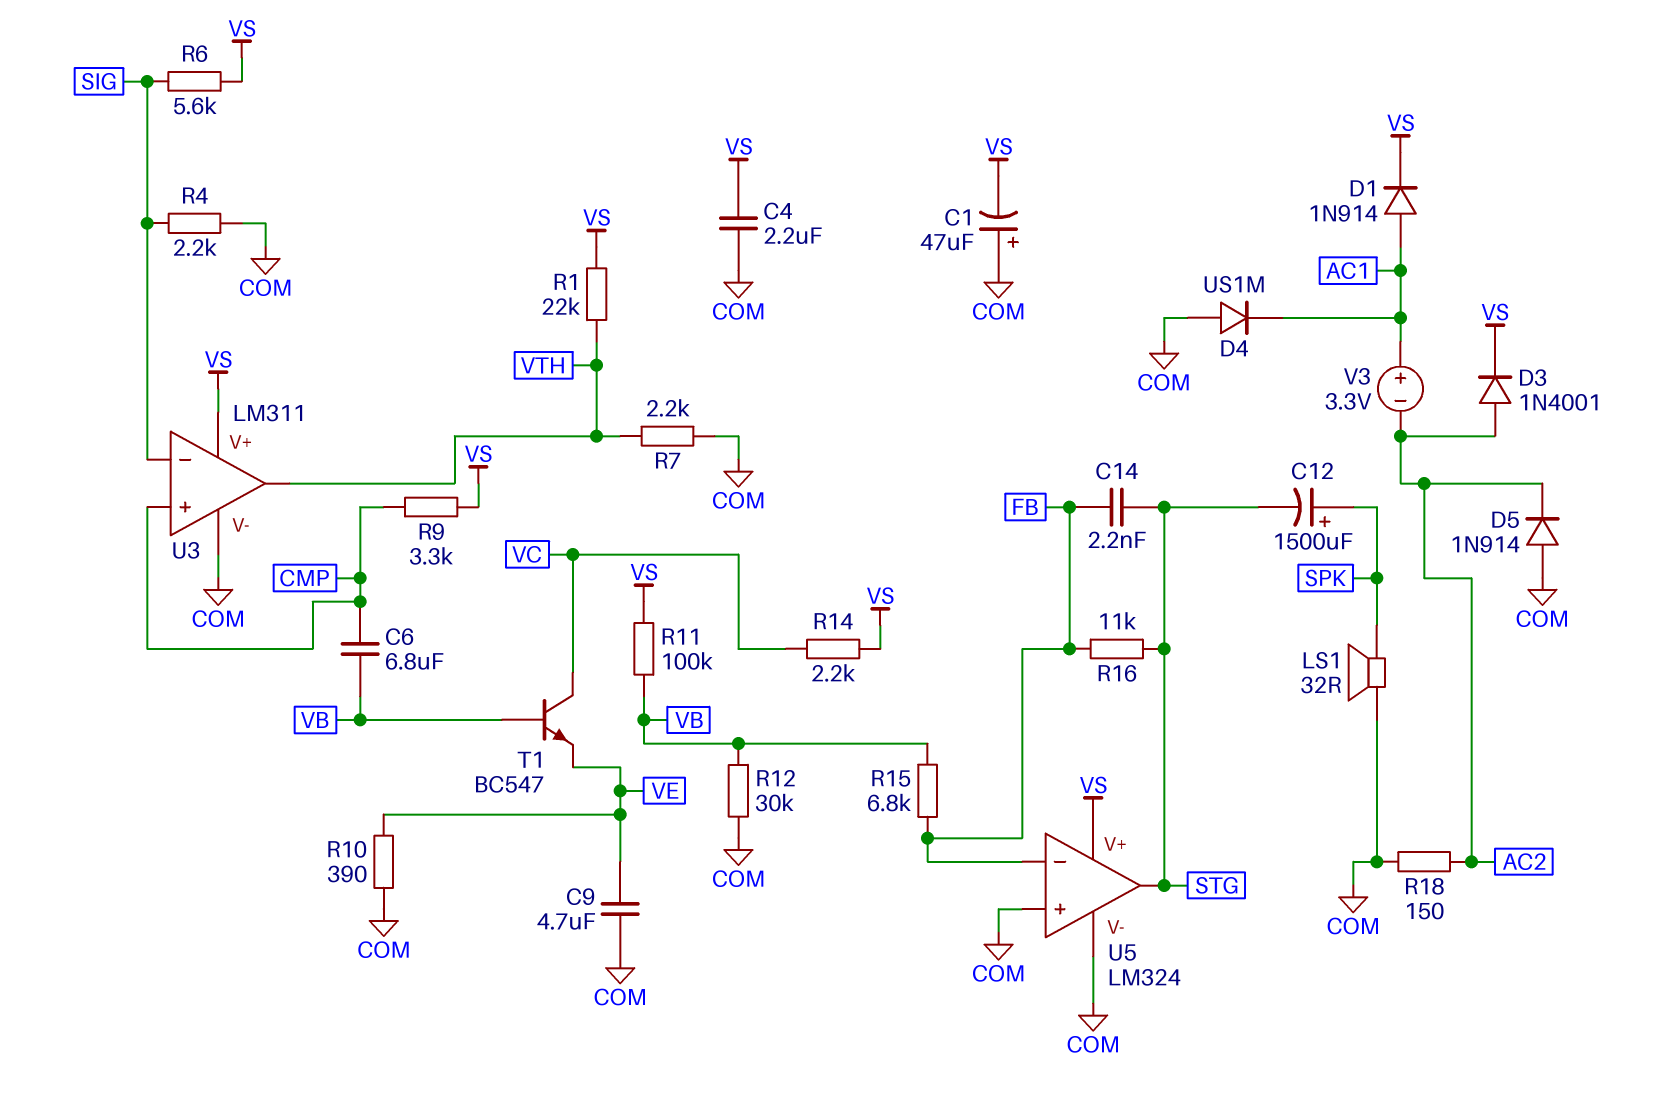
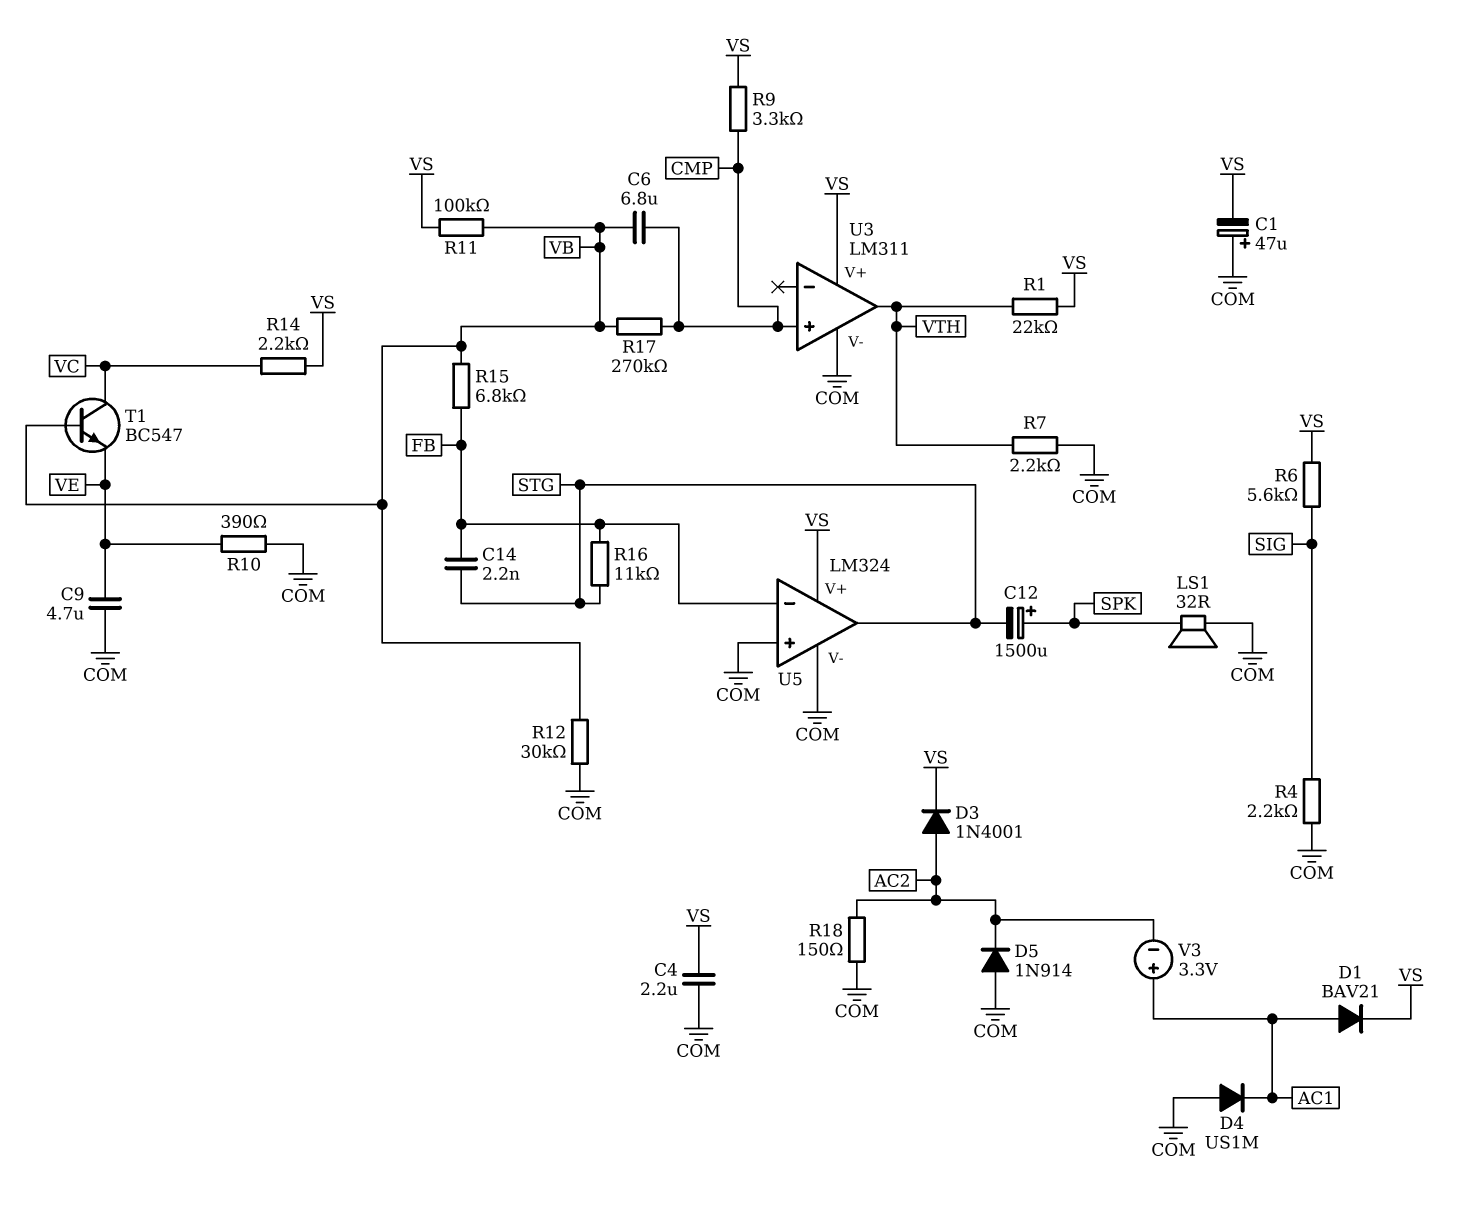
D1: diode 1N914 (A AC1, K VS) -> diode BAV21 (A AC1, K VS)
R17: none -> 270k (CMP, VB)
U3 pin in-: SIG -> none

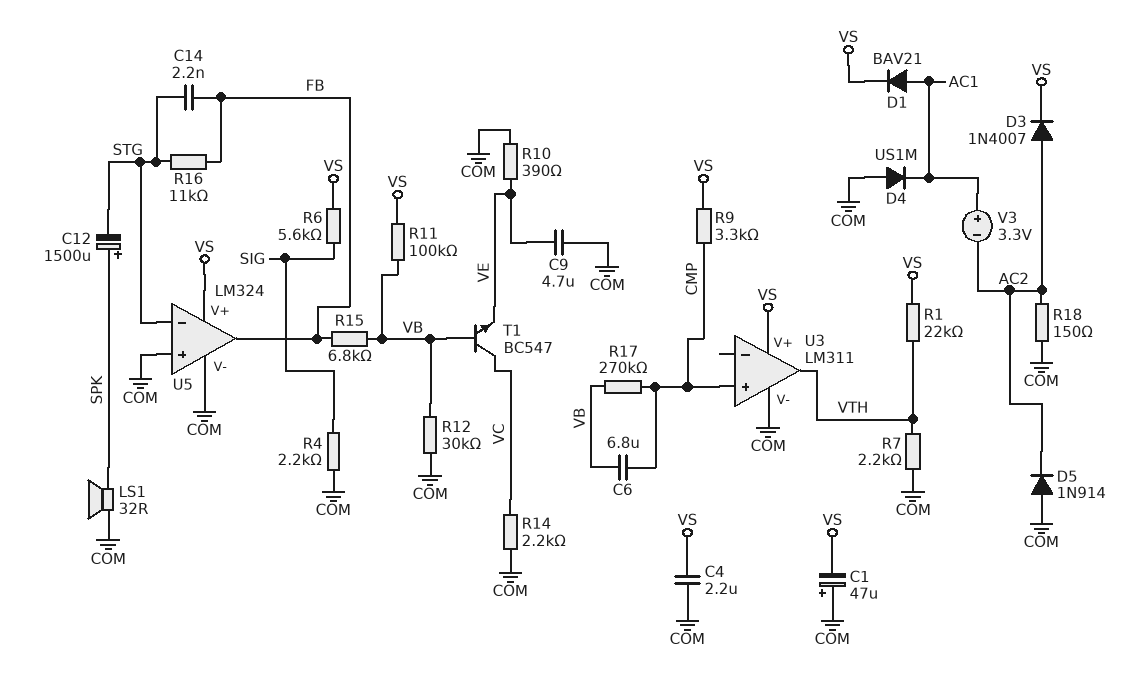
D3: diode 1N4001 (A AC2, K VS) -> diode 1N4007 (A AC2, K VS)
R14: 2.2k (VC, VS) -> 2.2k (COM, VC)
U5 pin in-: FB -> STG
U5 pin out: STG -> FB

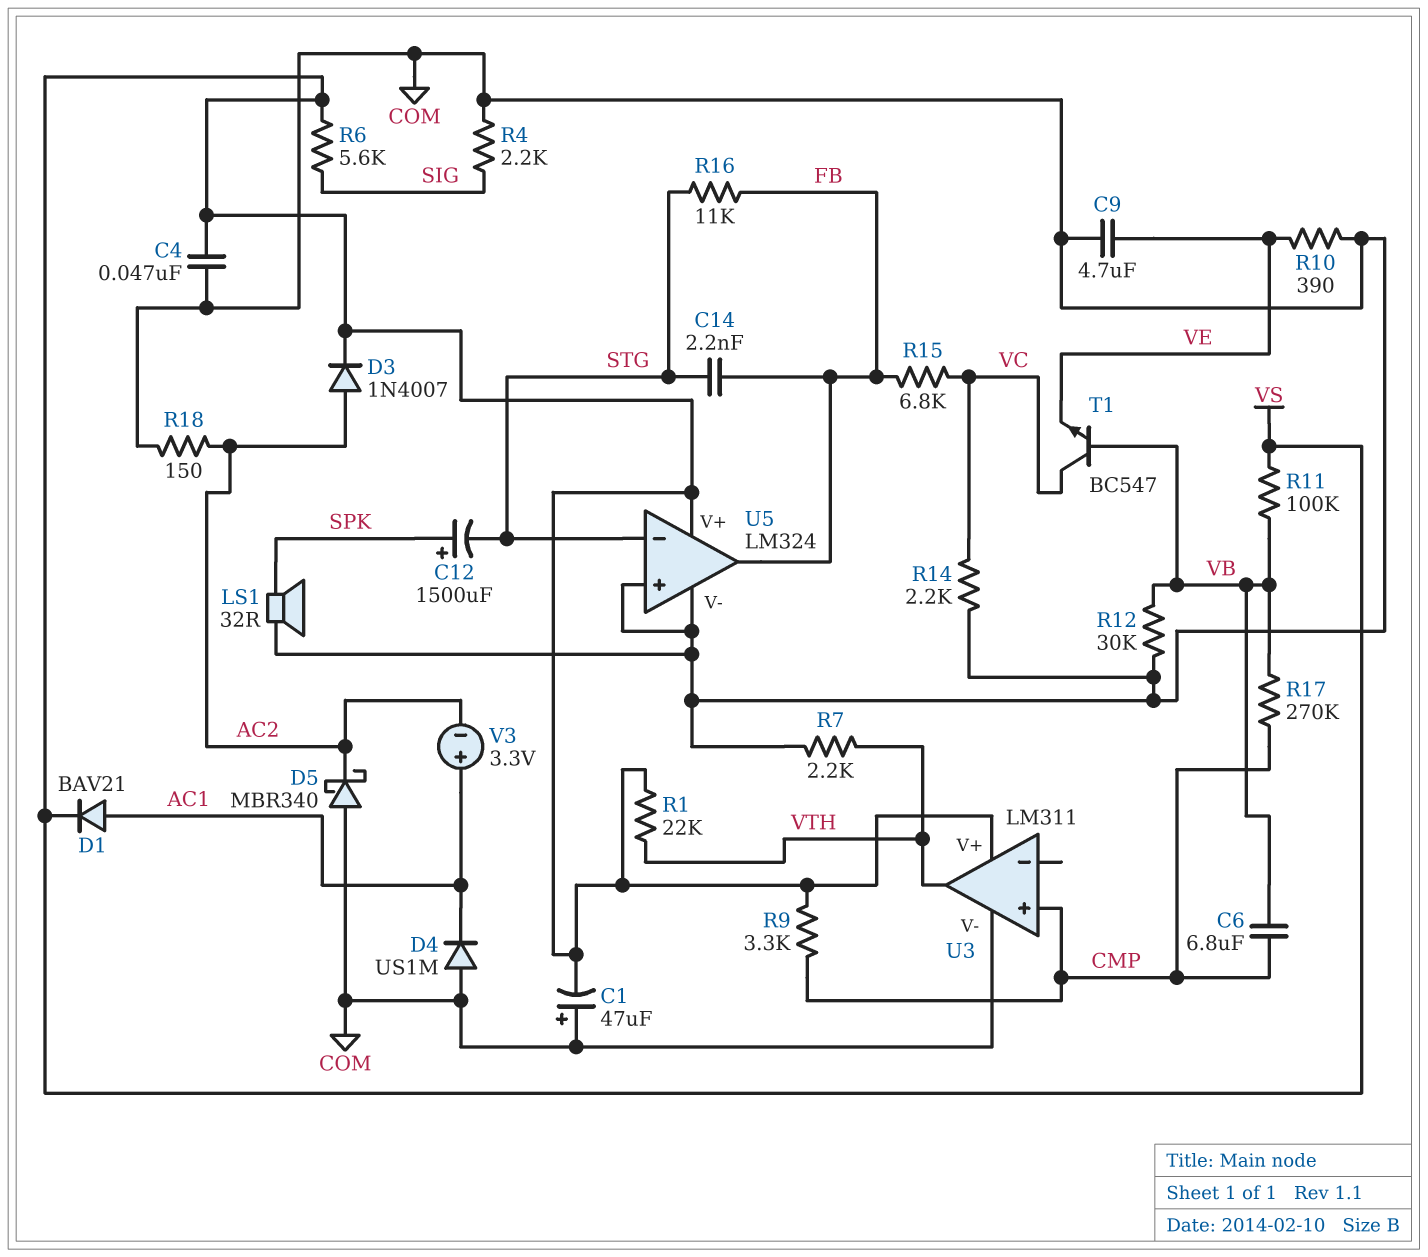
C4: 2.2uF (COM, VS) -> 47nF (COM, VS)
D5: diode 1N914 (A COM, K AC2) -> schottky MBR340 (A COM, K AC2)
R15: 6.8k (FB, VB) -> 6.8k (FB, VC)

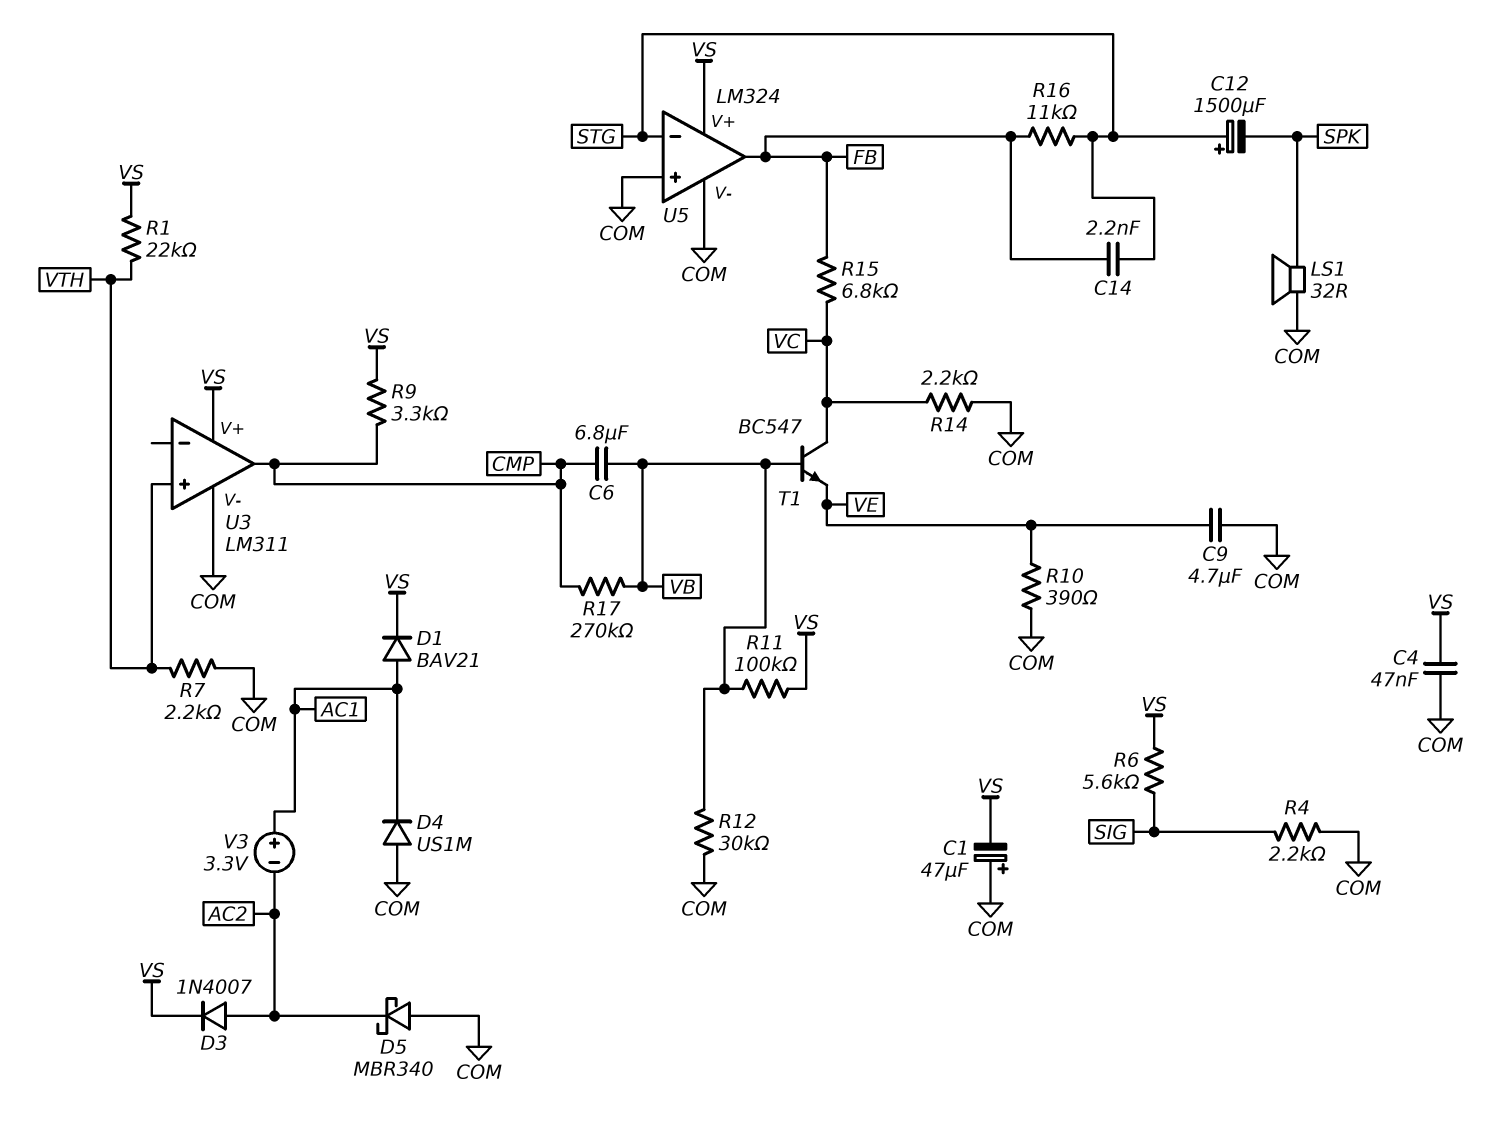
C12: 1500uF (plus SPK, minus STG) -> 1500uF (plus STG, minus SPK)
R18: 150 (AC2, COM) -> none
U3 pin in+: CMP -> VTH
U3 pin out: VTH -> CMP

